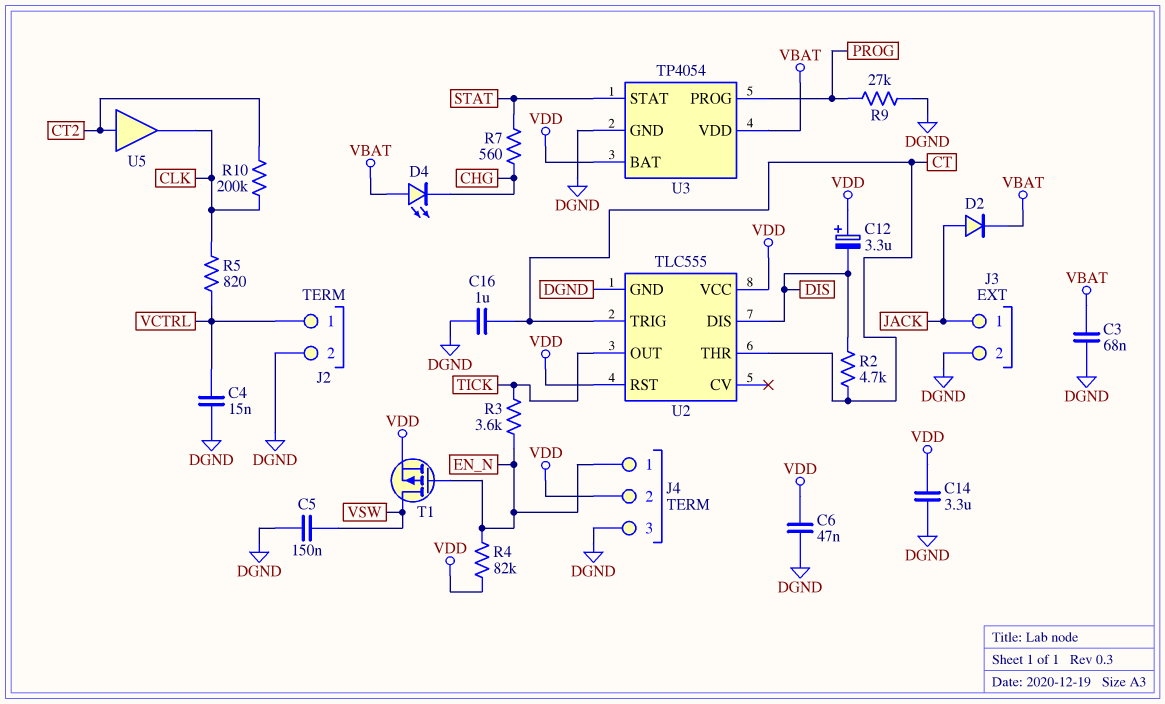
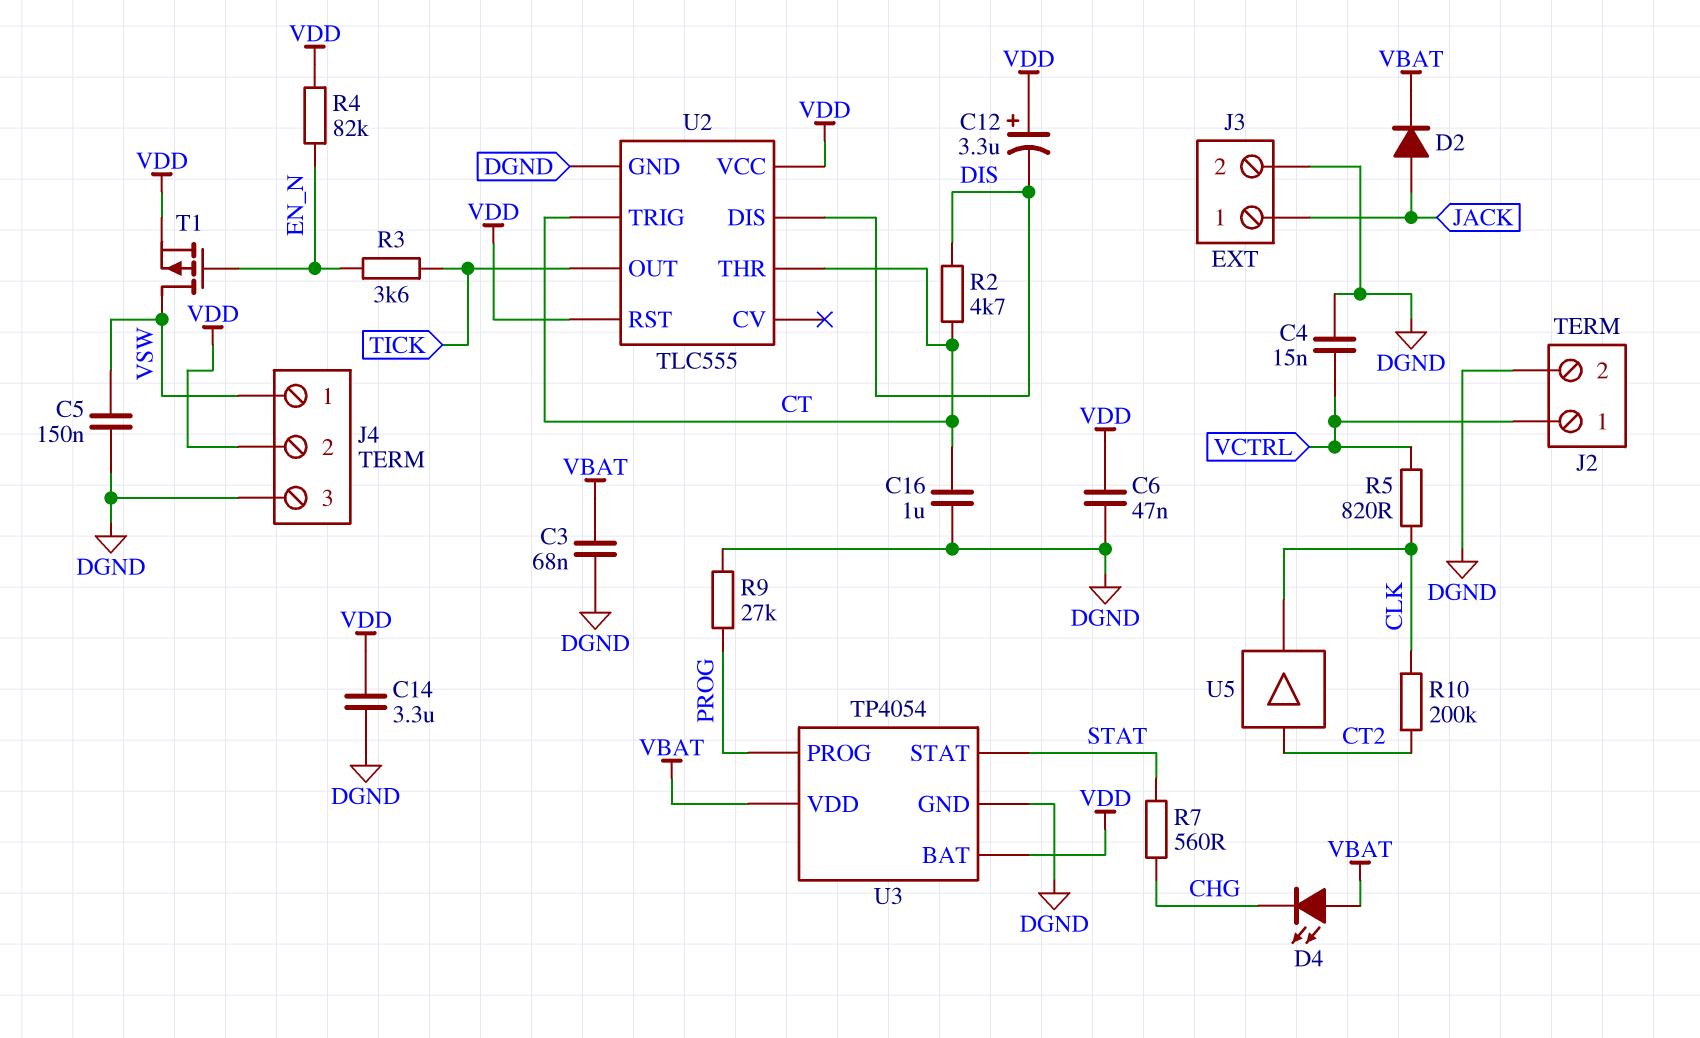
J4 pin 1: EN_N -> VSW

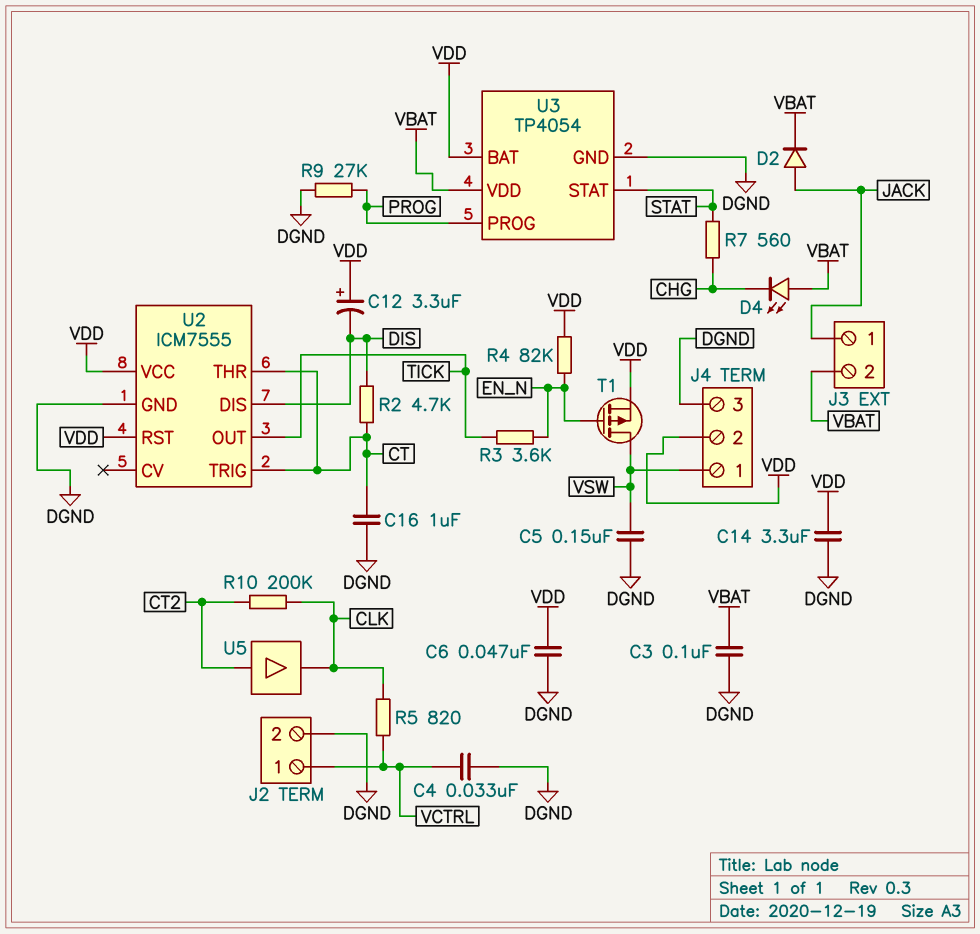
C3: 68nF (DGND, VBAT) -> 100nF (DGND, VBAT)
C4: 15nF (DGND, VCTRL) -> 33nF (DGND, VCTRL)
J3 pin 2: DGND -> VBAT
U2: TLC555 -> ICM7555

